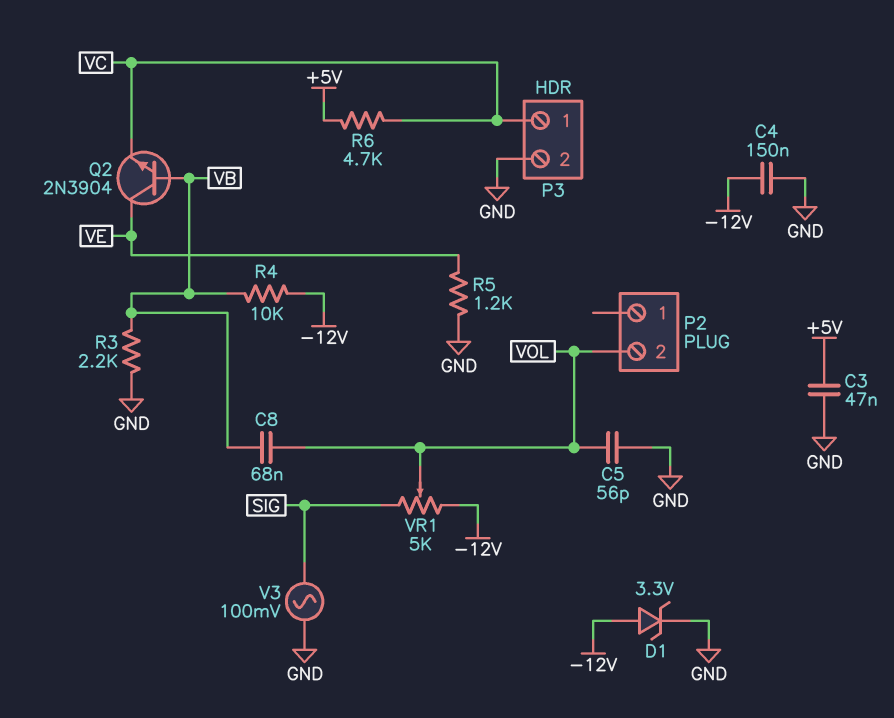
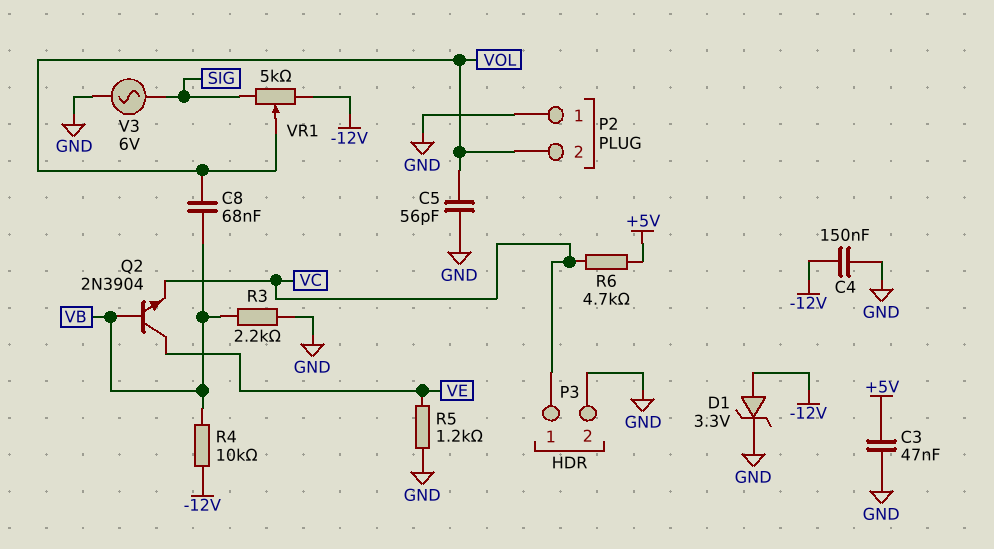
P2 pin 1: none -> GND
V3: AC 100mV (GND, SIG) -> AC 6V (GND, SIG)

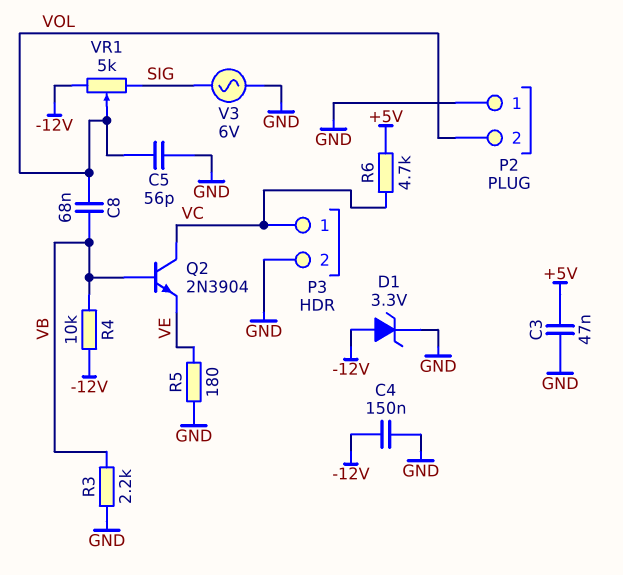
Q2: NPN 2N3904 (B VB, C VE, E VC) -> NPN 2N3904 (B VB, C VC, E VE)
R5: 1.2k (GND, VE) -> 180 (GND, VE)

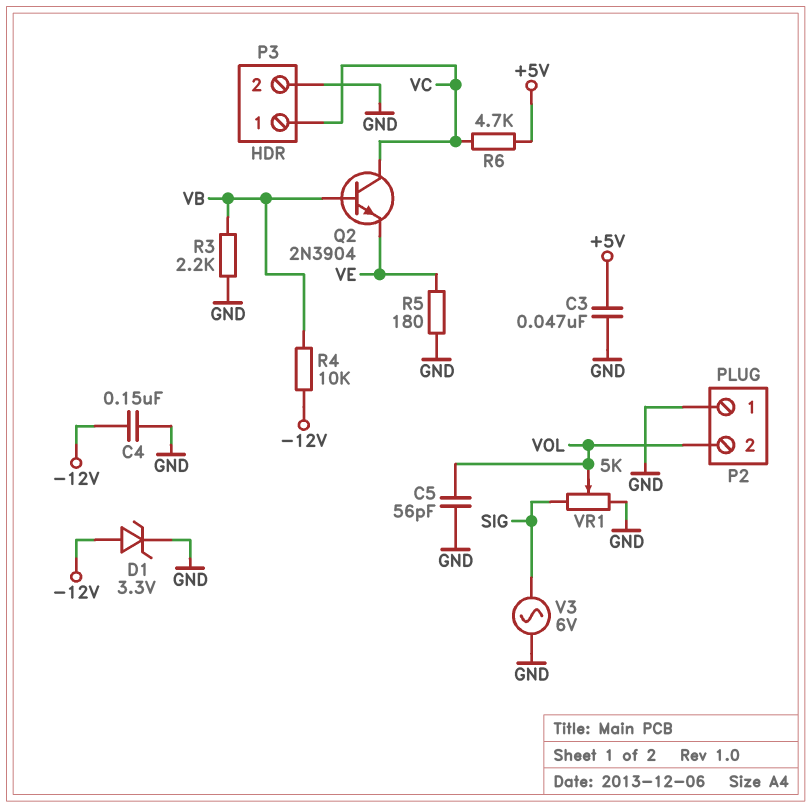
C8: 68nF (VB, VOL) -> none
VR1: 5k (-12V, SIG, wiper VOL) -> 5k (GND, SIG, wiper VOL)

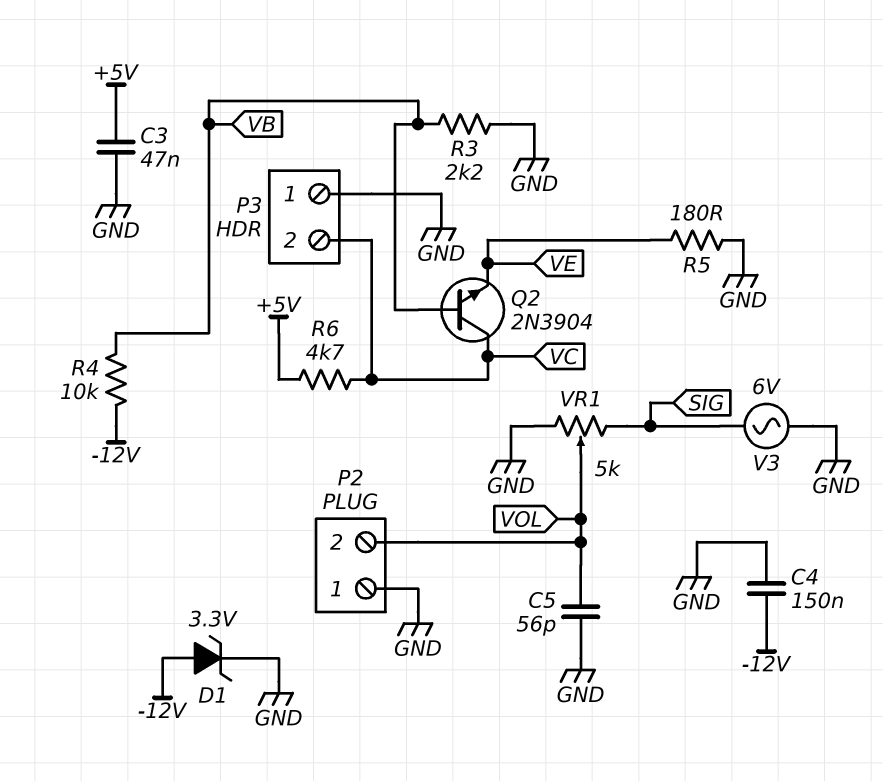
P3 pin 1: VC -> GND
P3 pin 2: GND -> VC

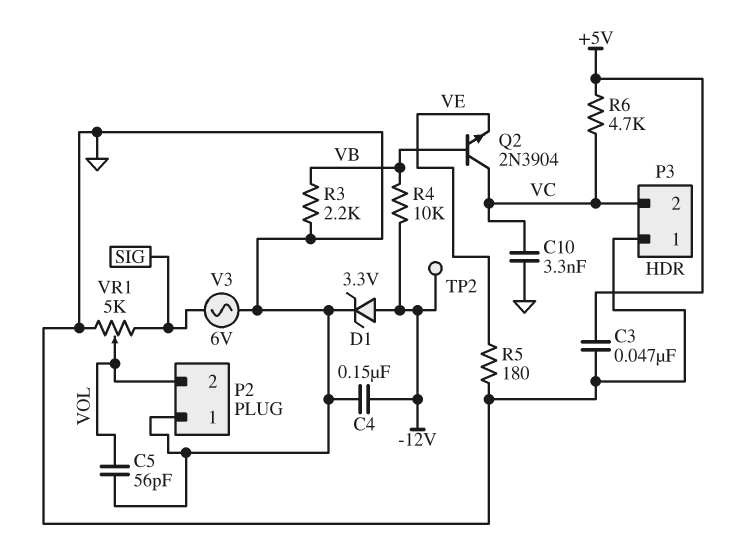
C10: none -> 3.3nF (GND, VC)
TP2: none -> test point (-12V)

